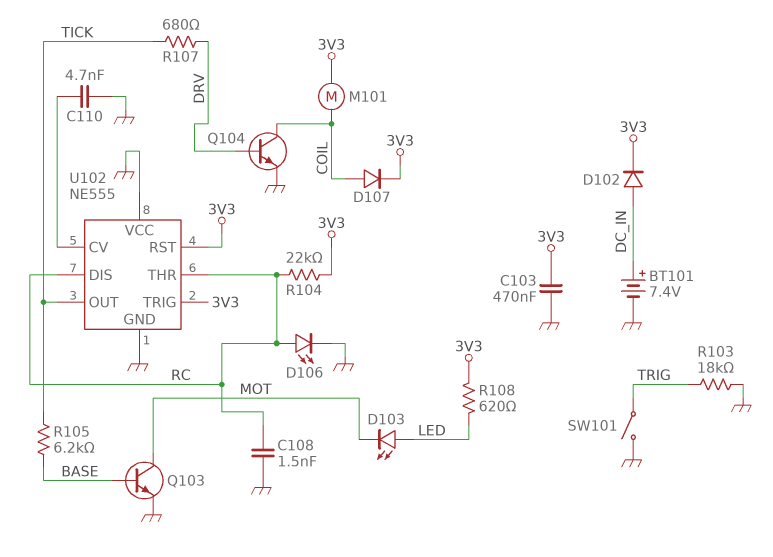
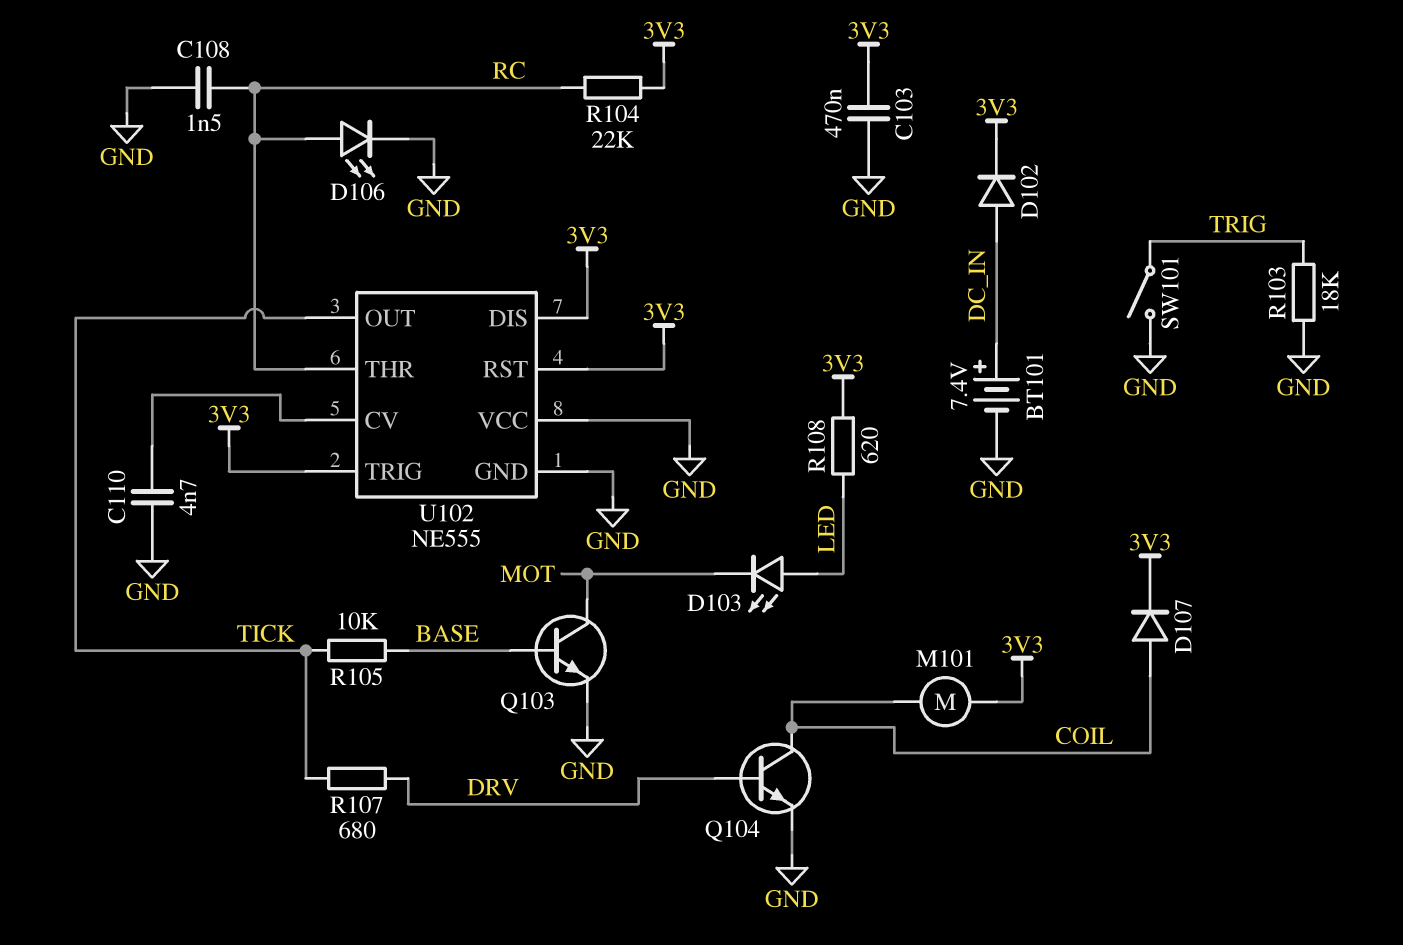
R105: 6.2k (BASE, TICK) -> 10k (BASE, TICK)
U102 pin DIS: RC -> 3V3

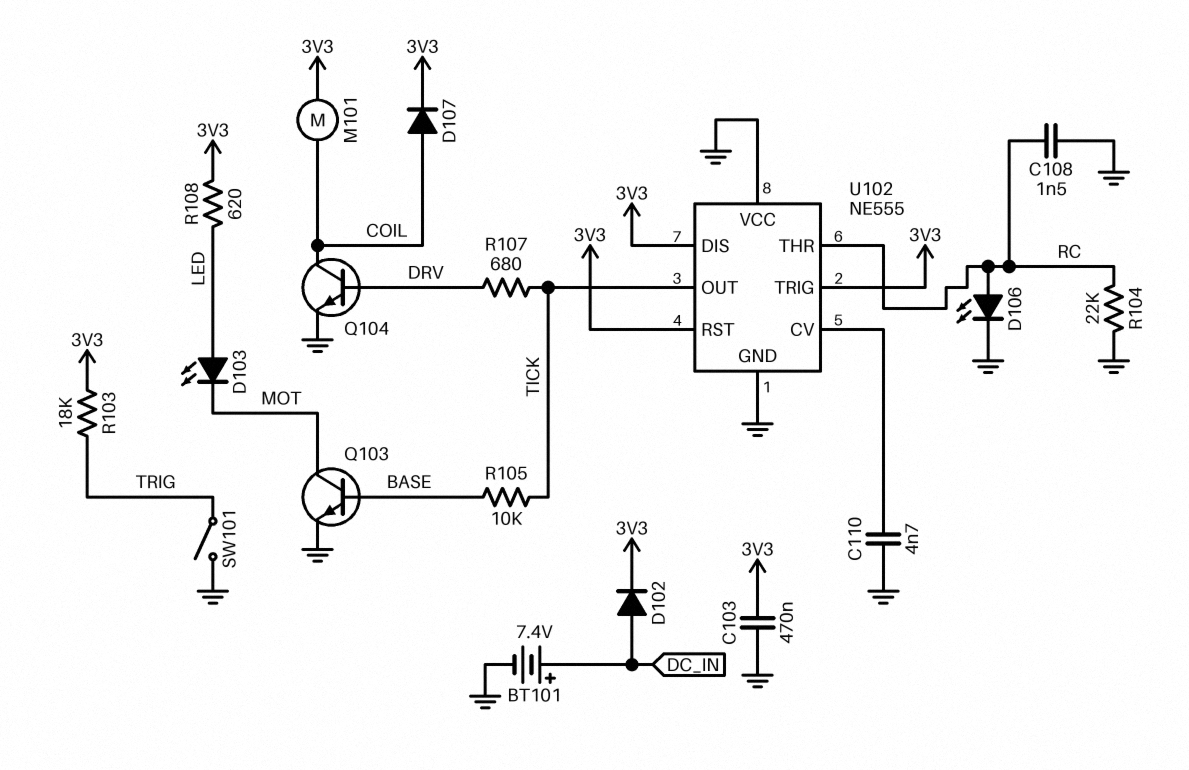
R103: 18k (GND, TRIG) -> 18k (3V3, TRIG)
R104: 22k (3V3, RC) -> 22k (GND, RC)

